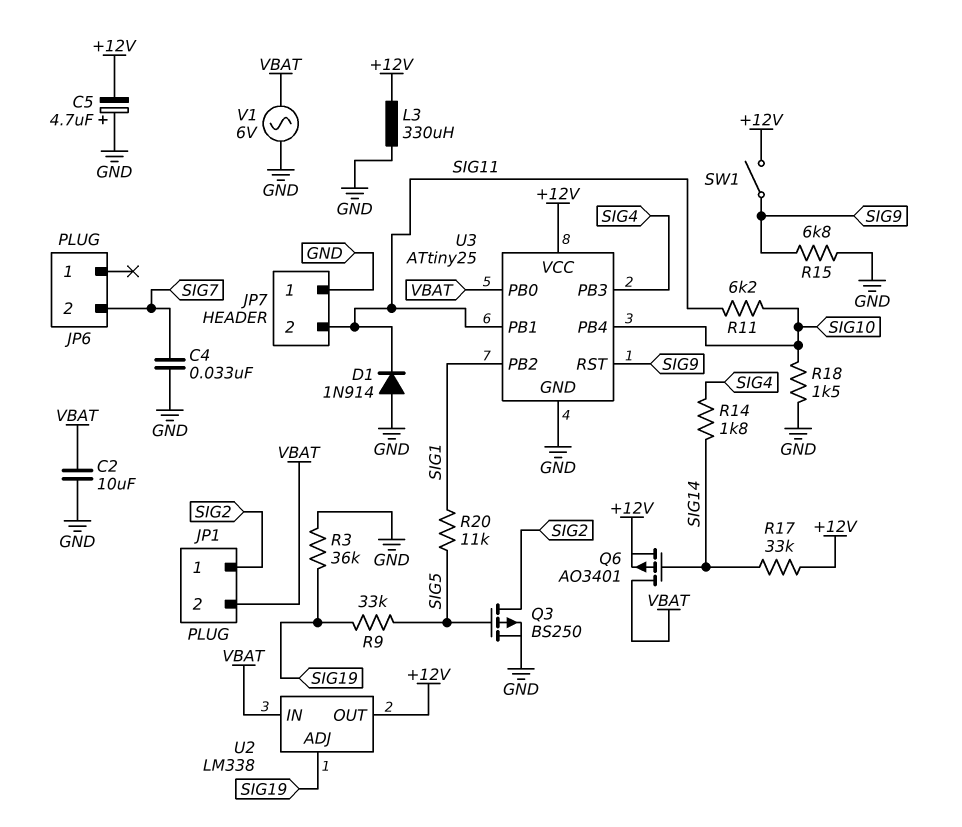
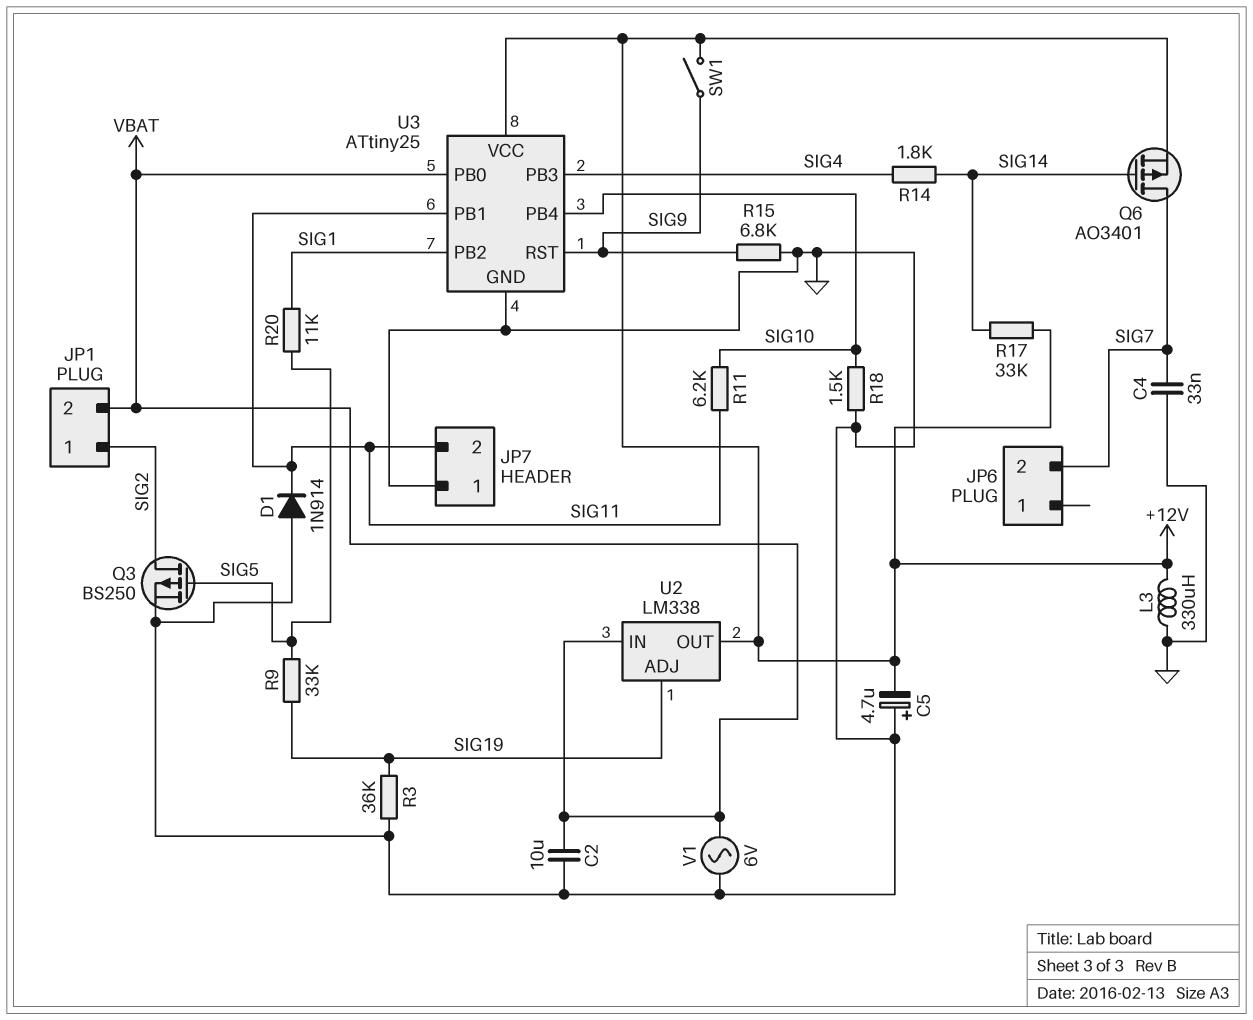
Q6: PMOS AO3401 (G SIG14, D VBAT, S +12V) -> PMOS AO3401 (G SIG14, D SIG7, S +12V)

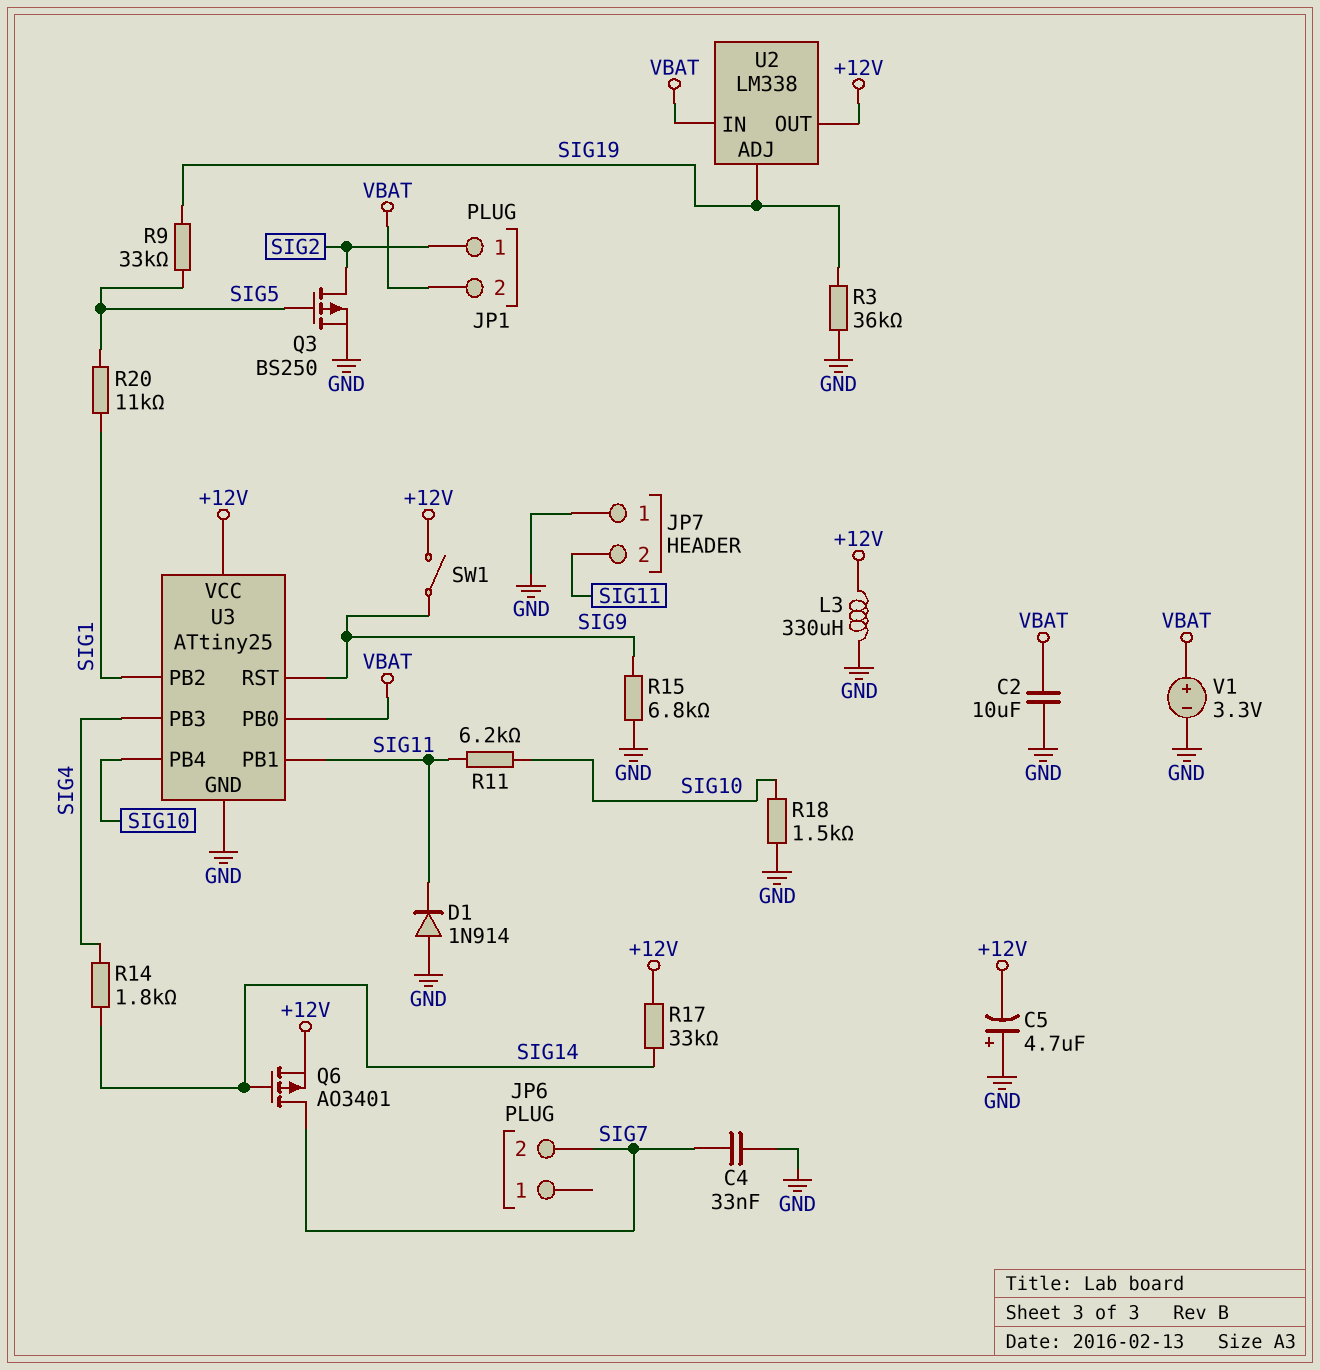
V1: AC 6V (GND, VBAT) -> 3.3V (plus VBAT, minus GND)

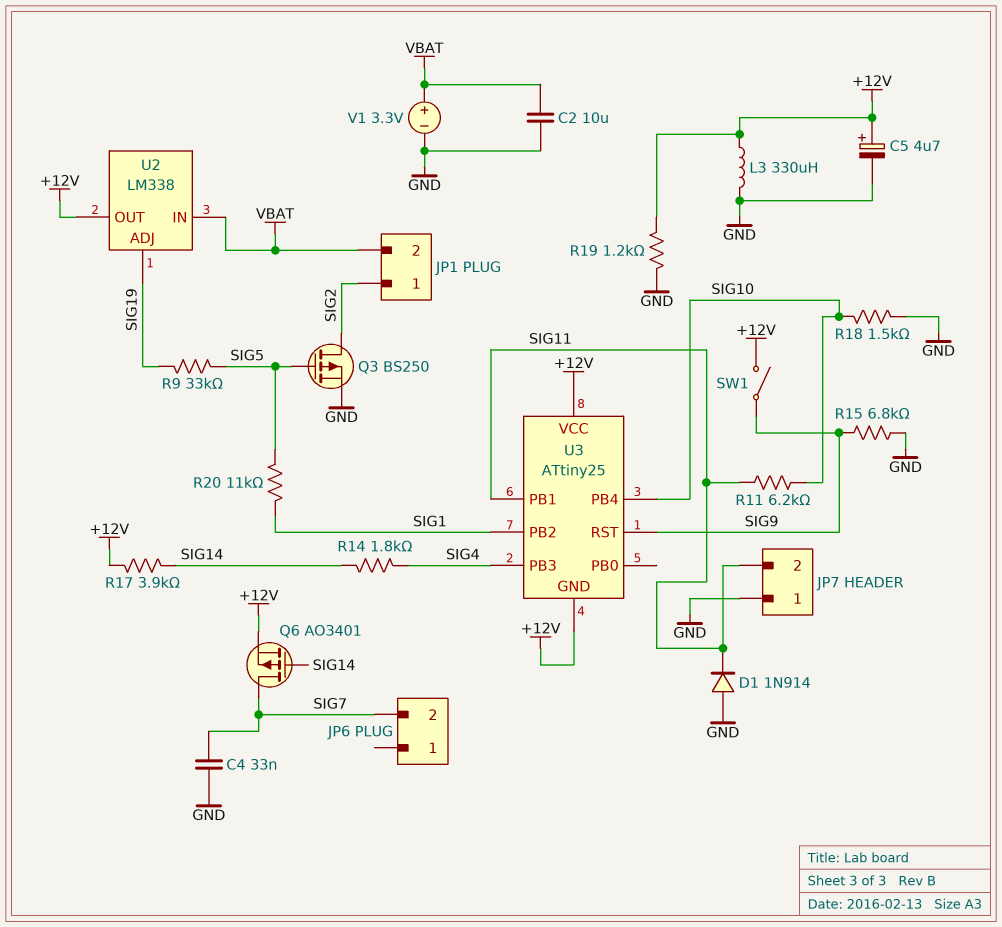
C5: 4.7uF (plus GND, minus +12V) -> 4.7uF (plus +12V, minus GND)
R3: 36k (GND, SIG19) -> none
R17: 33k (+12V, SIG14) -> 3.9k (+12V, SIG14)
R19: none -> 1.2k (+12V, GND)
U3 pin GND: GND -> +12V
U3 pin PB0: VBAT -> none

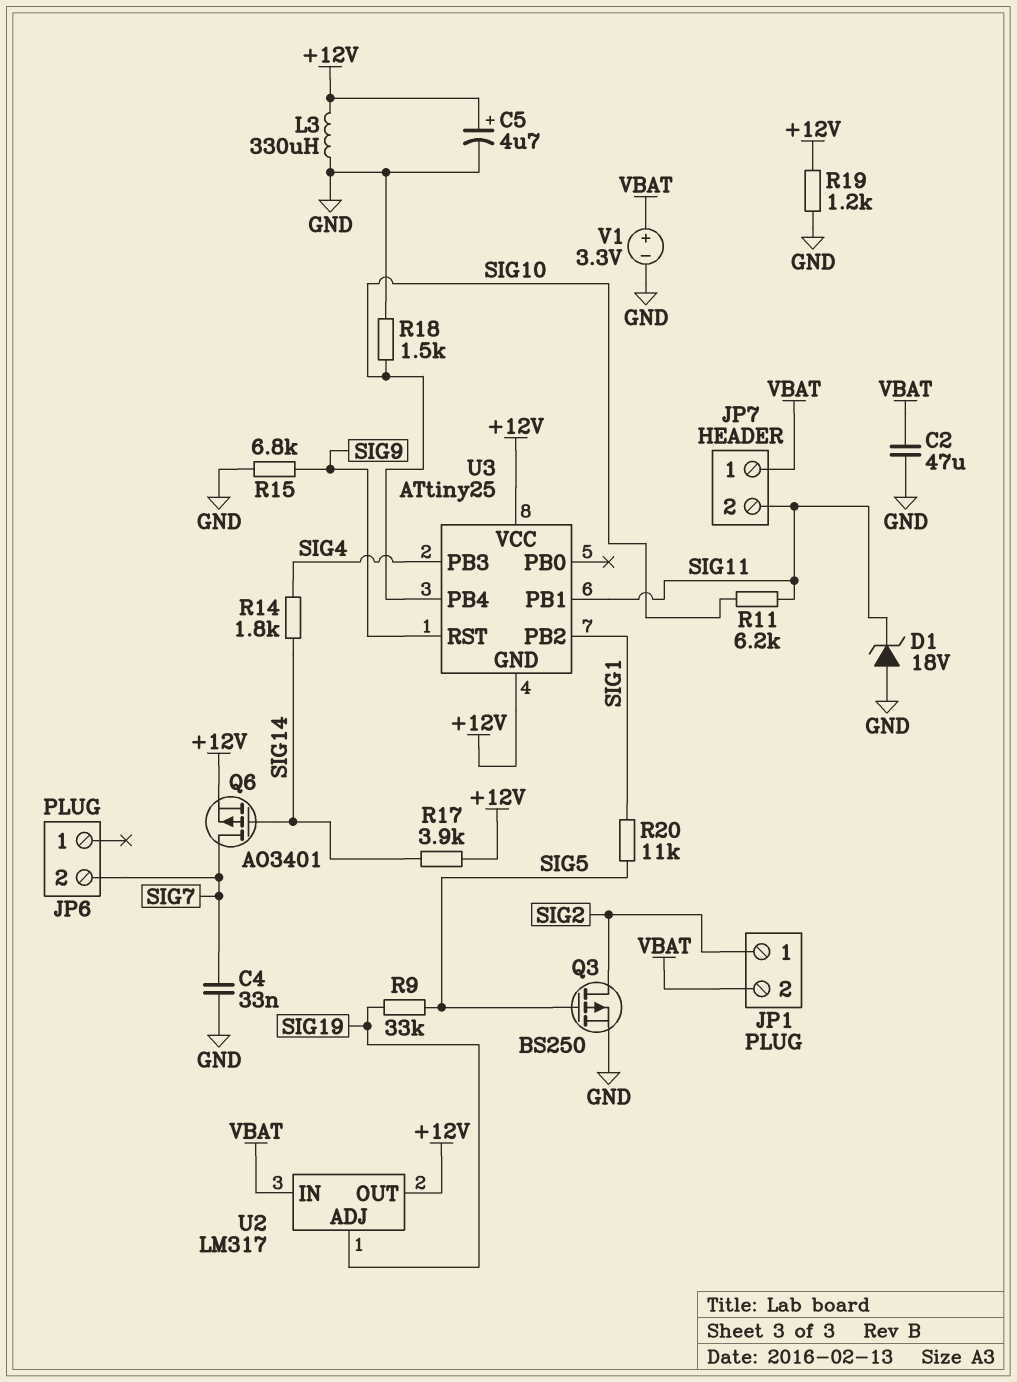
C2: 10uF (GND, VBAT) -> 47uF (GND, VBAT)
D1: diode 1N914 (A GND, K SIG11) -> zener 18V (A GND, K SIG11)
JP7 pin 1: GND -> VBAT
SW1: switch (+12V, SIG9) -> none
U2: LM338 -> LM317

